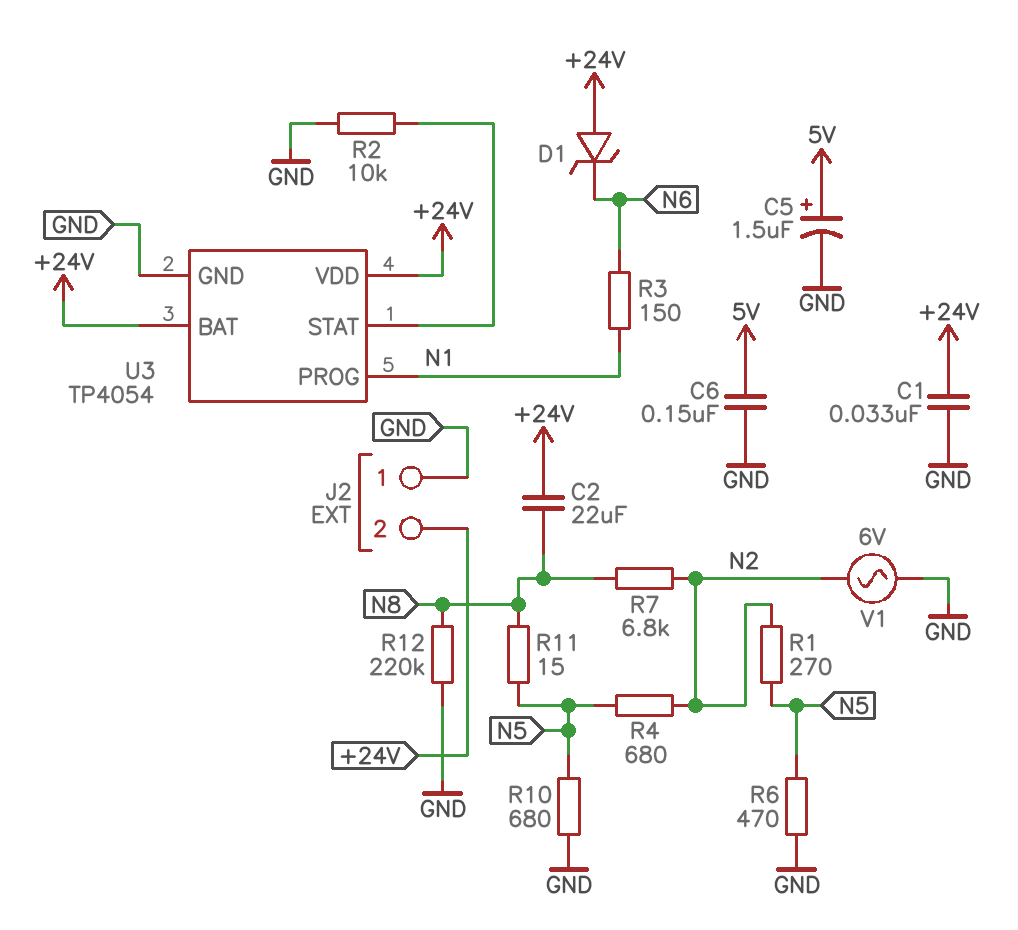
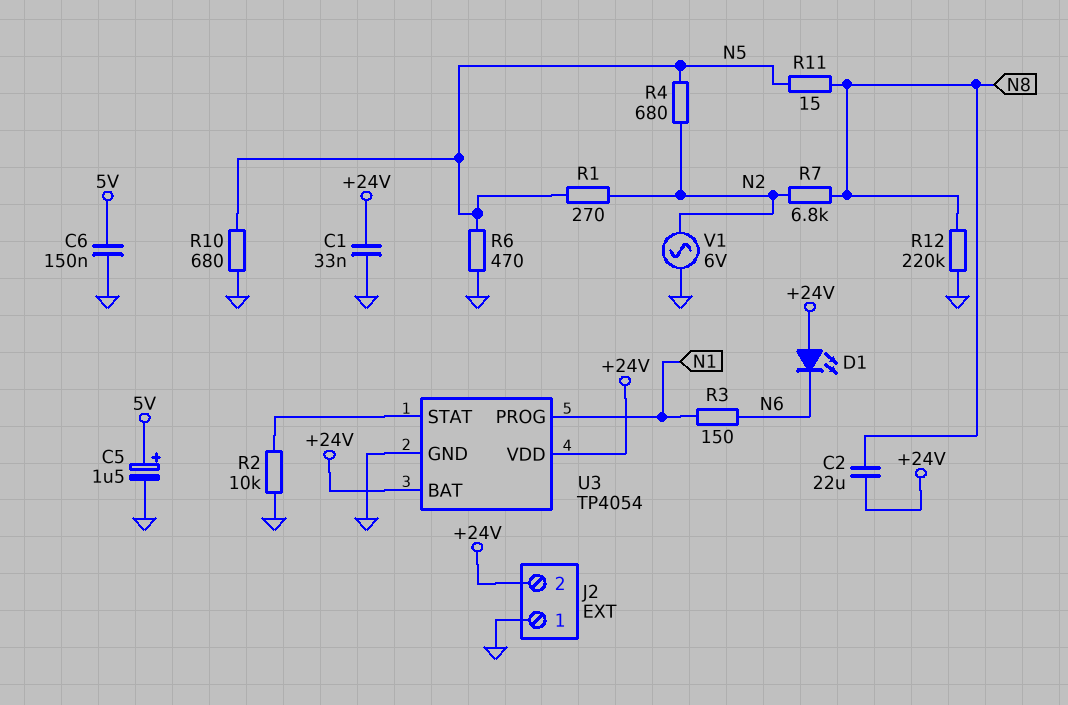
D1: zener (A +24V, K N6) -> LED (A +24V, K N6)

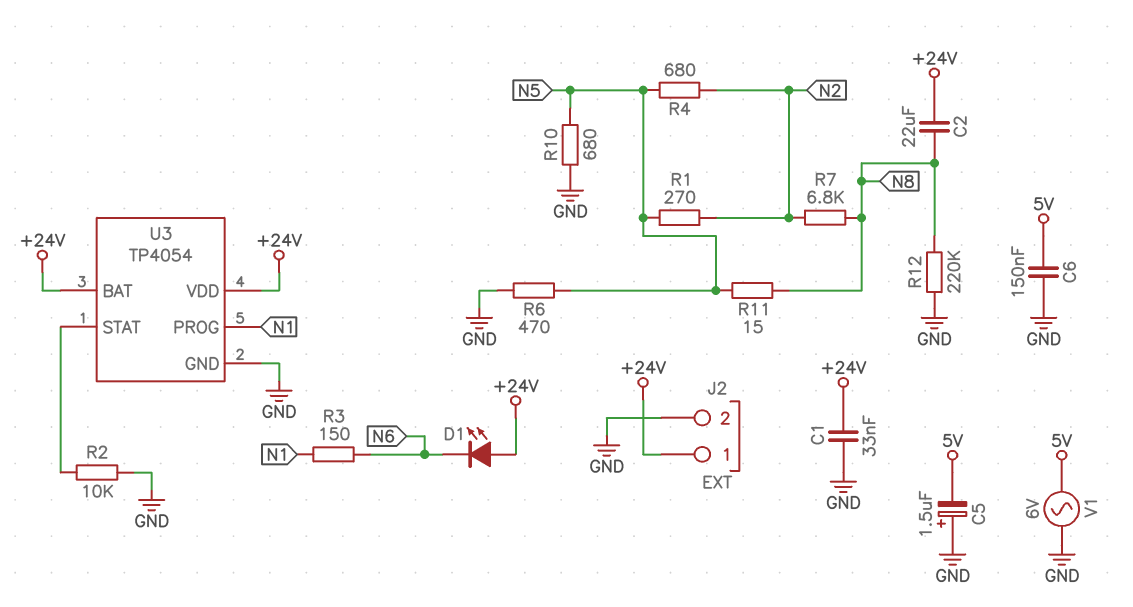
C5: 1.5uF (plus 5V, minus GND) -> 1.5uF (plus GND, minus 5V)
J2 pin 1: GND -> +24V
J2 pin 2: +24V -> GND
V1: AC 6V (GND, N2) -> AC 6V (5V, GND)

